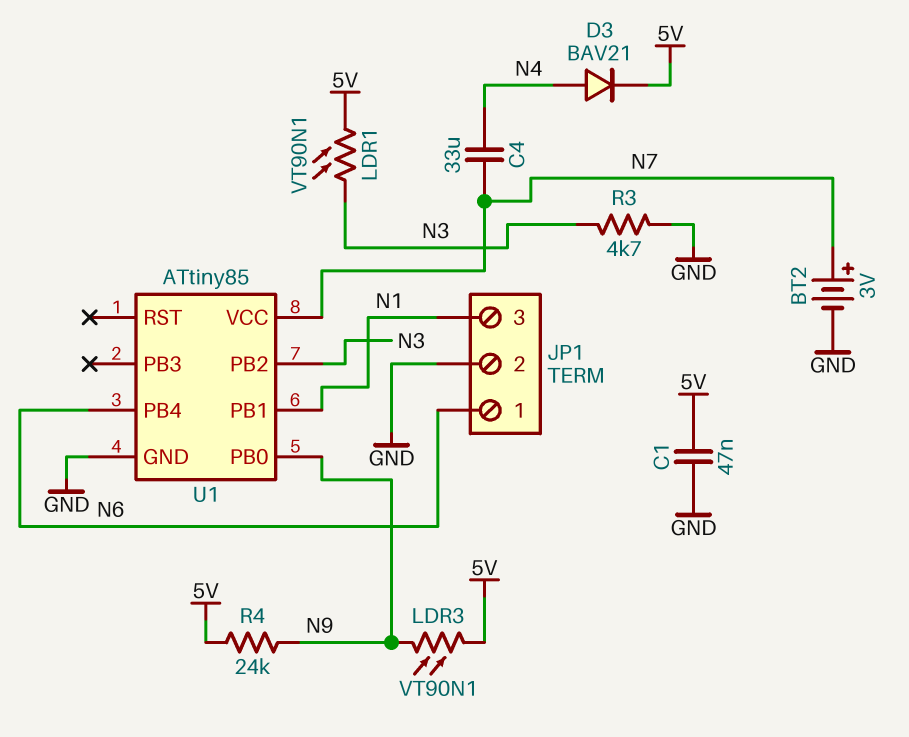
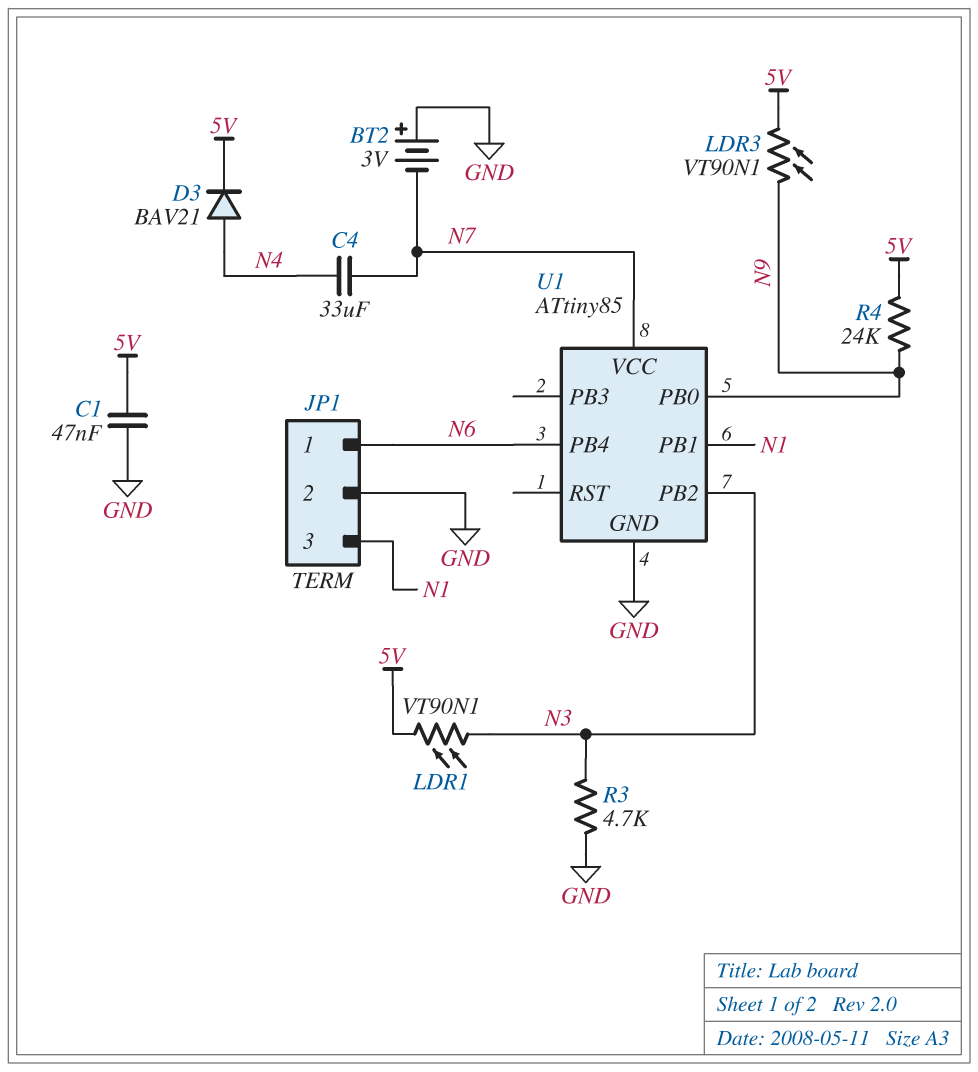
BT2: 3V (plus N7, minus GND) -> 3V (plus GND, minus N7)

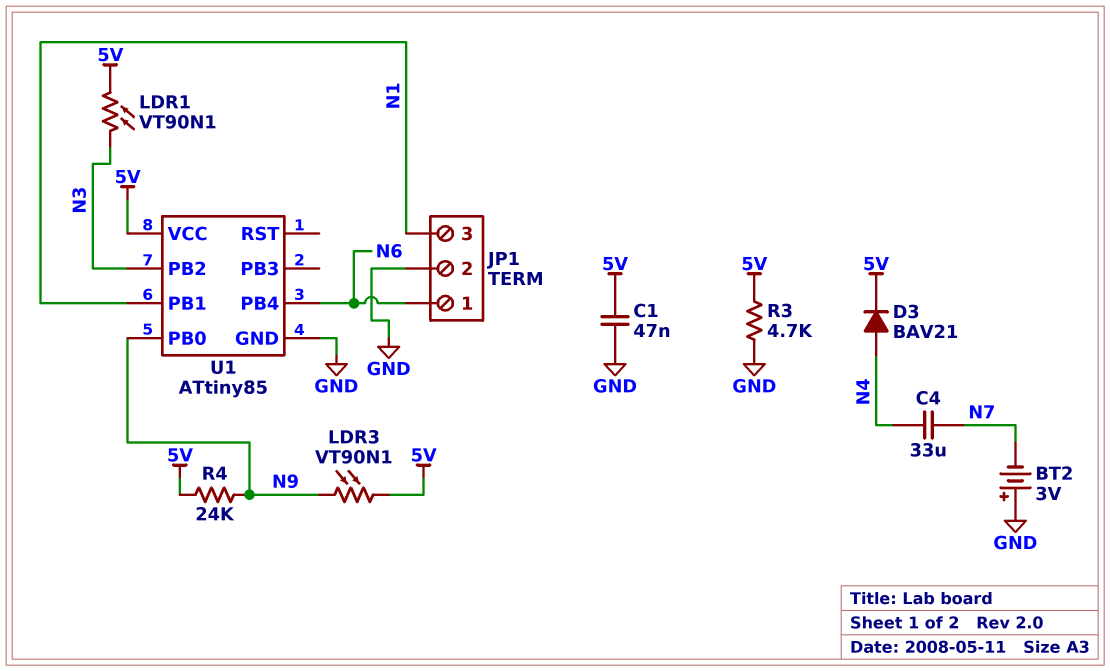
R3: 4.7k (GND, N3) -> 4.7k (5V, GND)
U1 pin VCC: N7 -> 5V

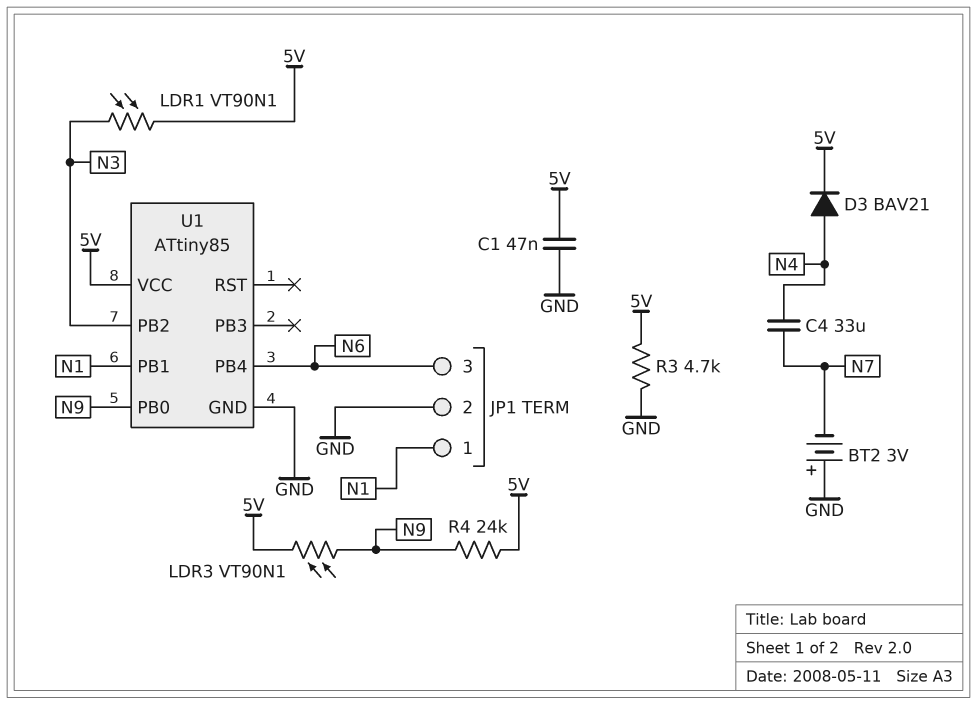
JP1 pin 1: N6 -> N1
JP1 pin 3: N1 -> N6

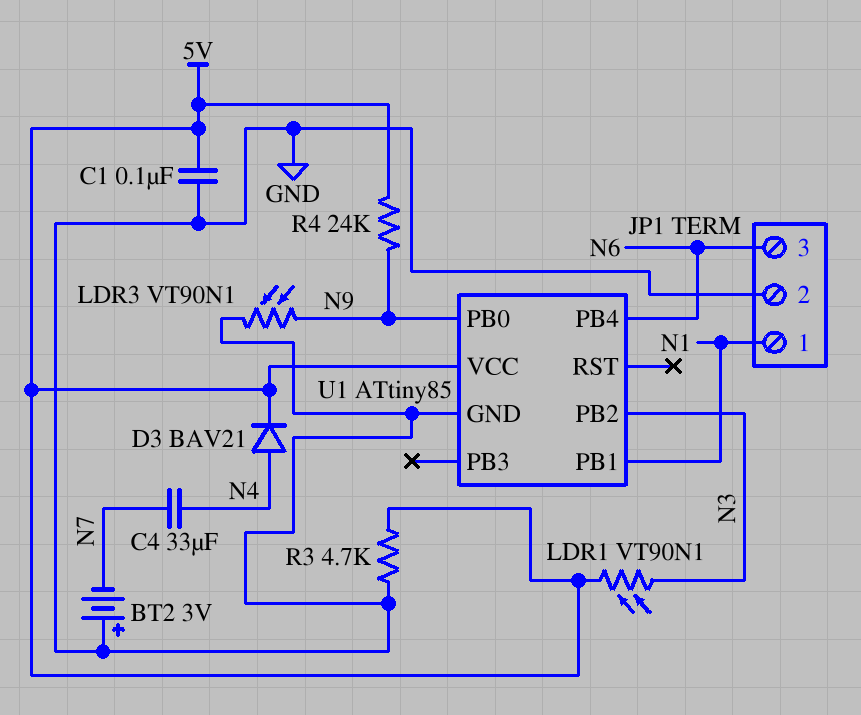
C1: 47nF (5V, GND) -> 100nF (5V, GND)
LDR3: VT90N1 (5V, N9) -> VT90N1 (GND, N9)

